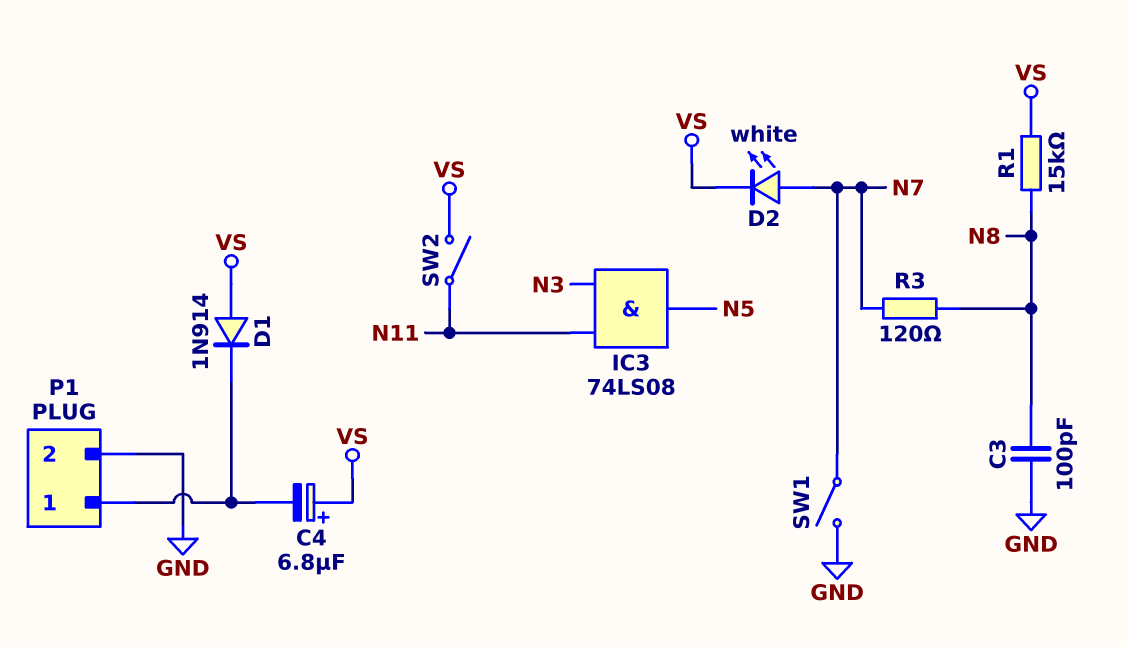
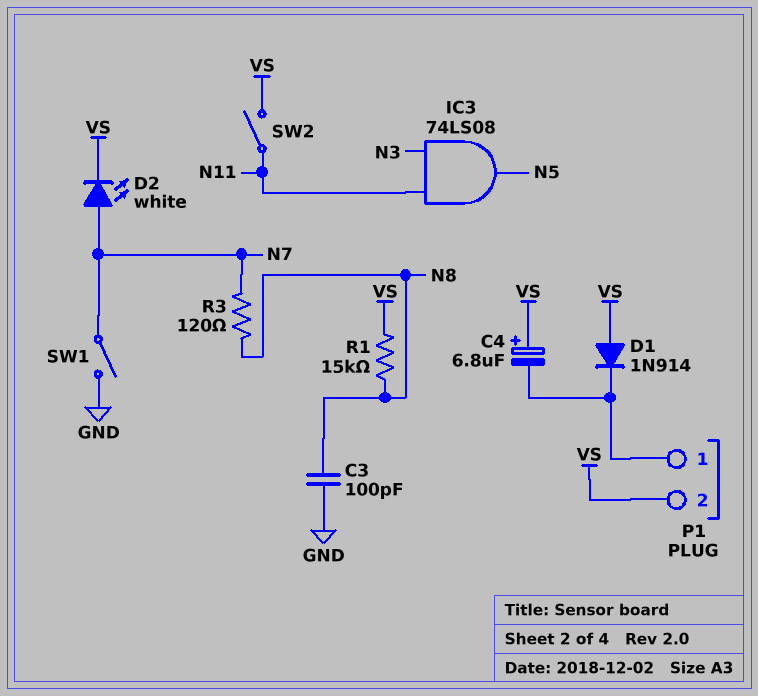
P1 pin 2: GND -> VS

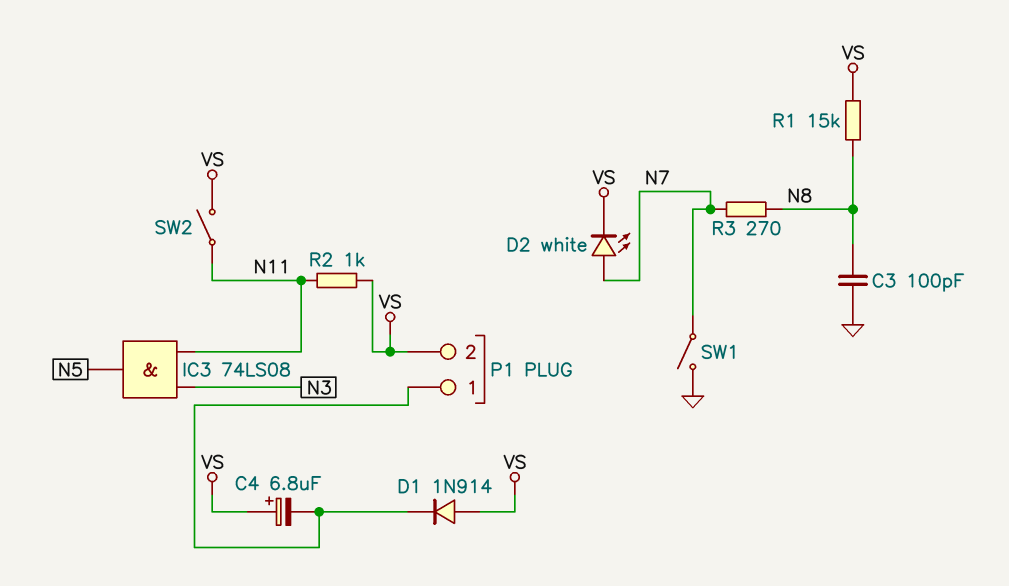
R2: none -> 1k (N11, VS)
R3: 120 (N7, N8) -> 270 (N7, N8)

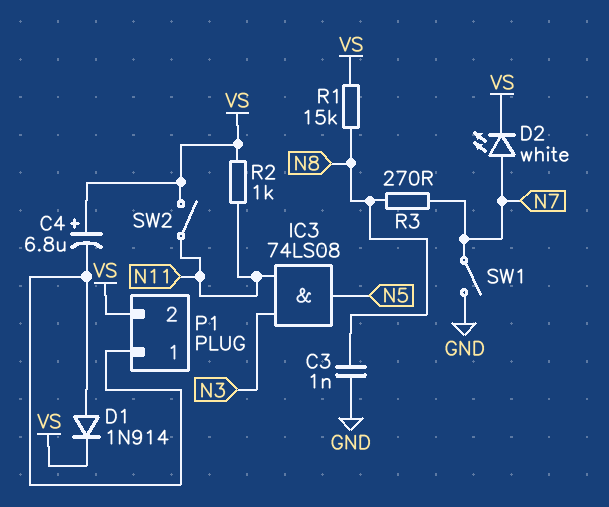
C3: 100pF (GND, N8) -> 1nF (GND, N8)
D1: diode 1N914 (A VS, K P1/1) -> diode 1N914 (A P1/1, K VS)

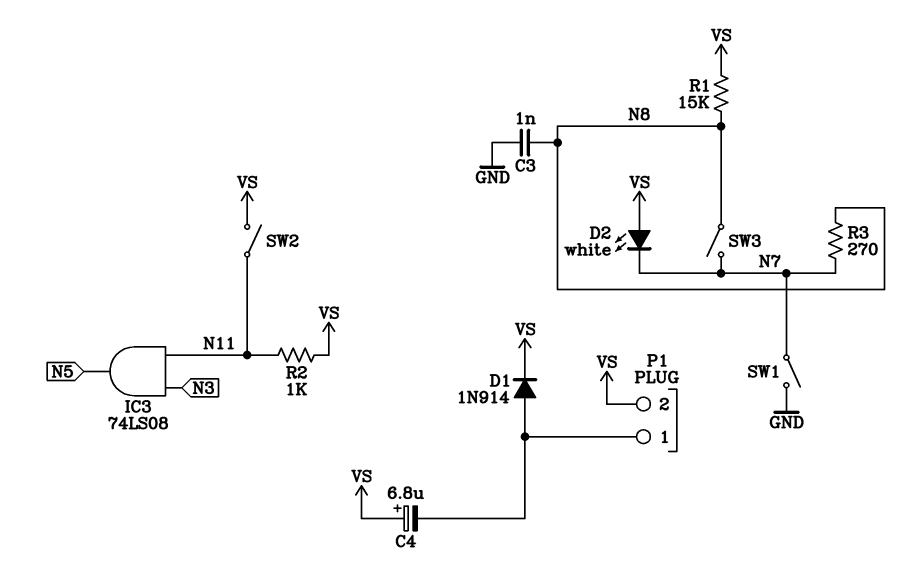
D2: LED white (A N7, K VS) -> LED white (A VS, K N7)
SW3: none -> switch (N7, N8)

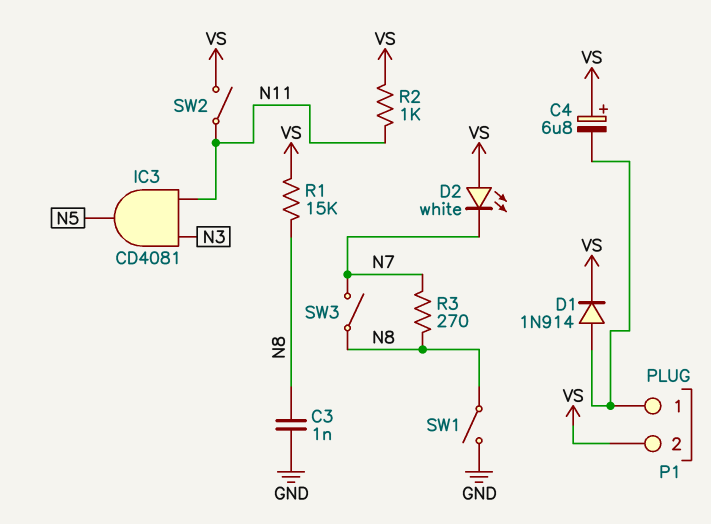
IC3: AND 74LS08 (in N3, in N11, out N5) -> AND CD4081 (in N3, in N11, out N5)
SW1: switch (GND, N7) -> switch (GND, N8)

